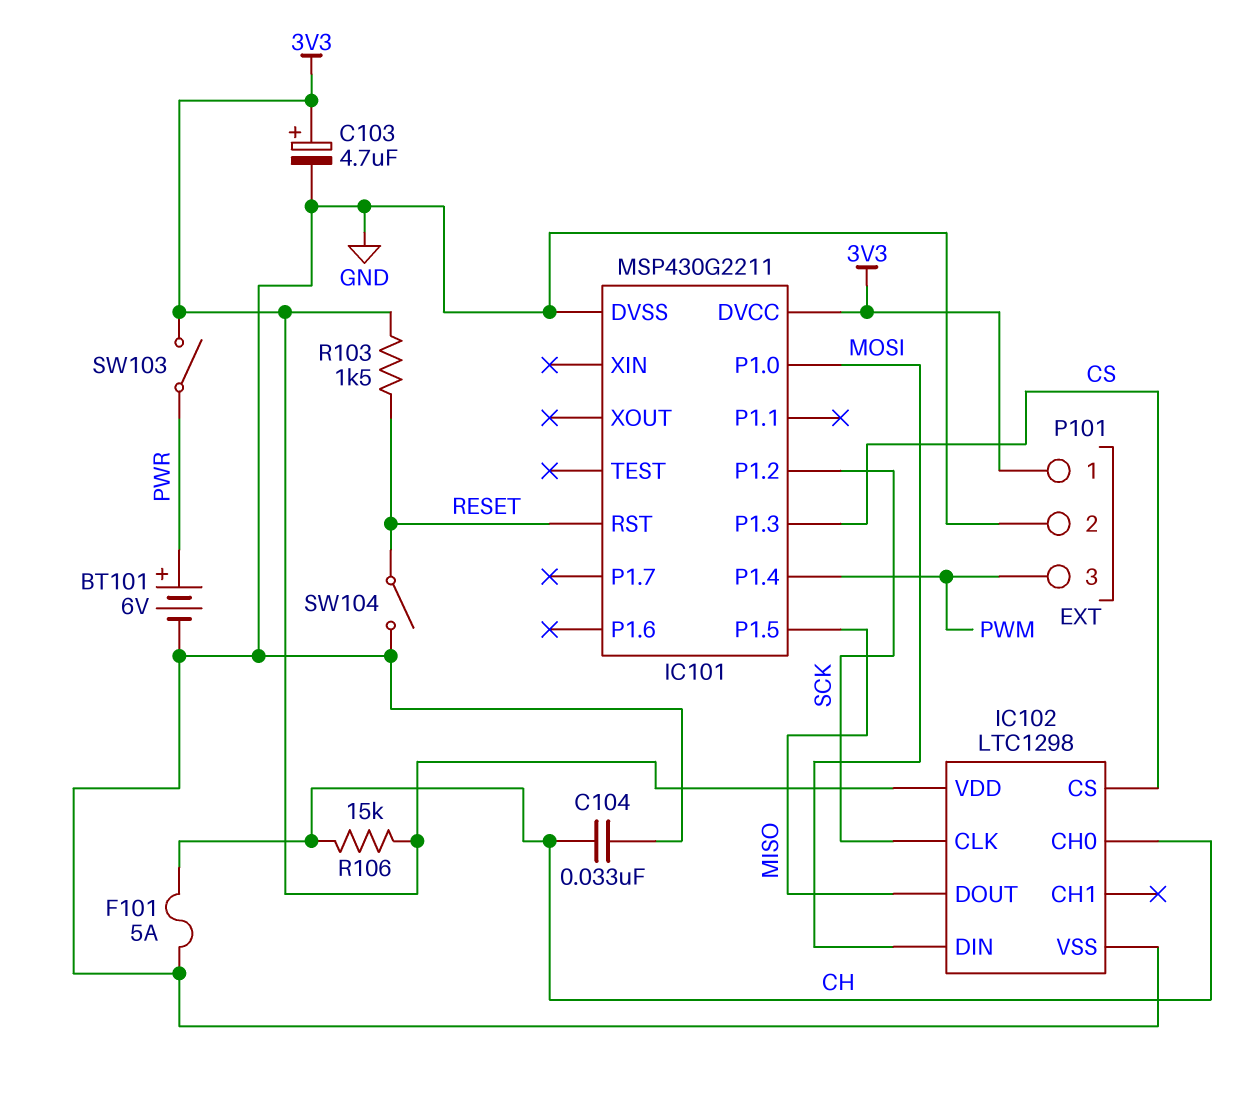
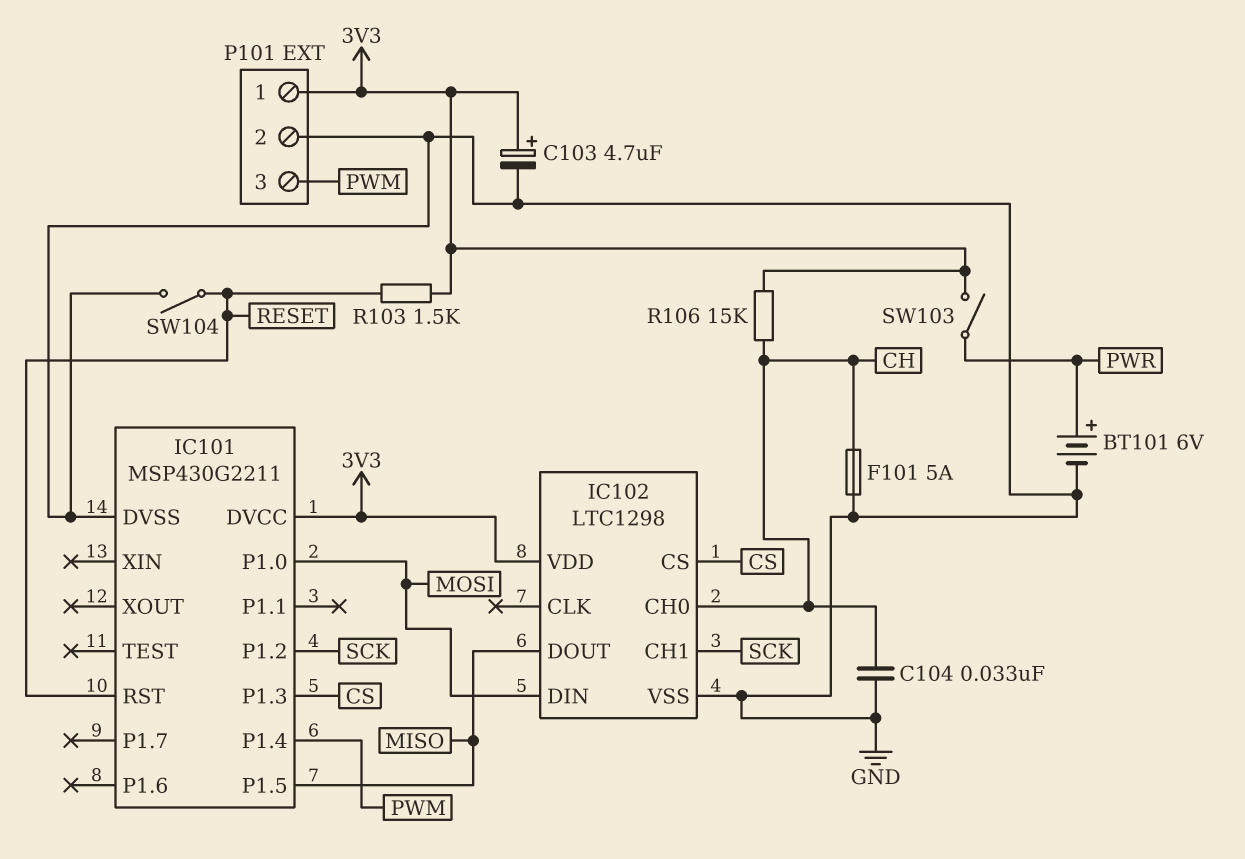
IC102 pin CH1: none -> SCK
IC102 pin CLK: SCK -> none

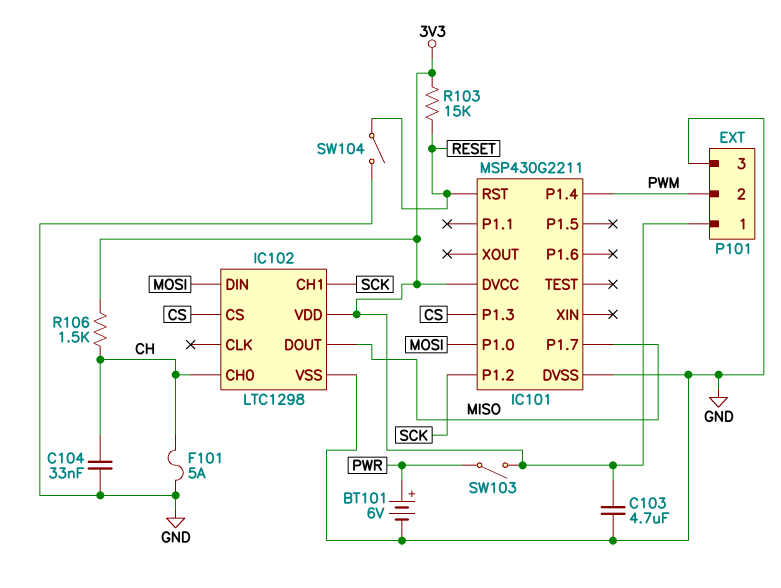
C103: 4.7uF (plus 3V3, minus GND) -> 4.7uF (3V3, GND)
IC101 pin P1.5: MISO -> none
IC101 pin P1.7: none -> MISO
P101 pin 2: GND -> PWM
P101 pin 3: PWM -> GND
R103: 1.5k (3V3, RESET) -> 15k (3V3, RESET)
R106: 15k (3V3, CH) -> 1.5k (3V3, CH)

